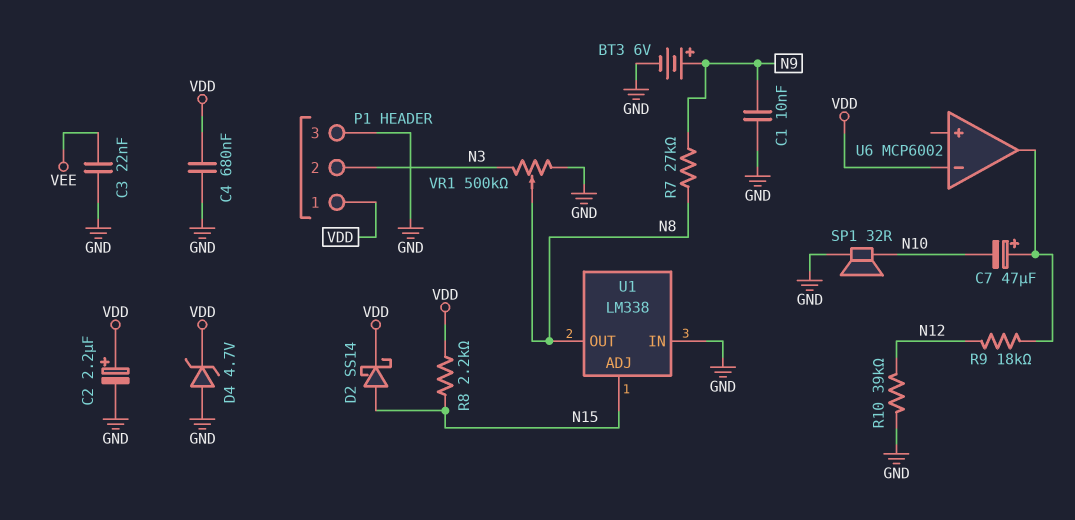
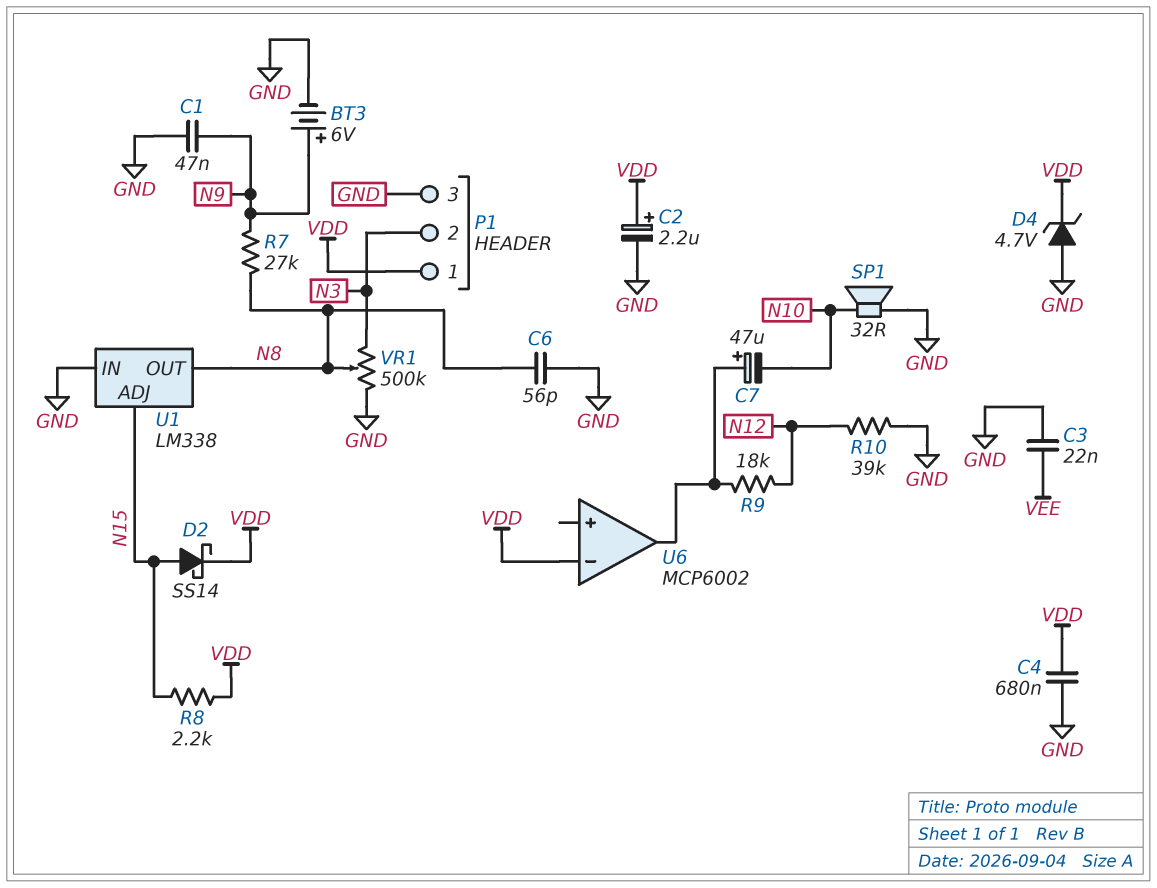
C1: 10nF (GND, N9) -> 47nF (GND, N9)
C6: none -> 56pF (GND, N8)

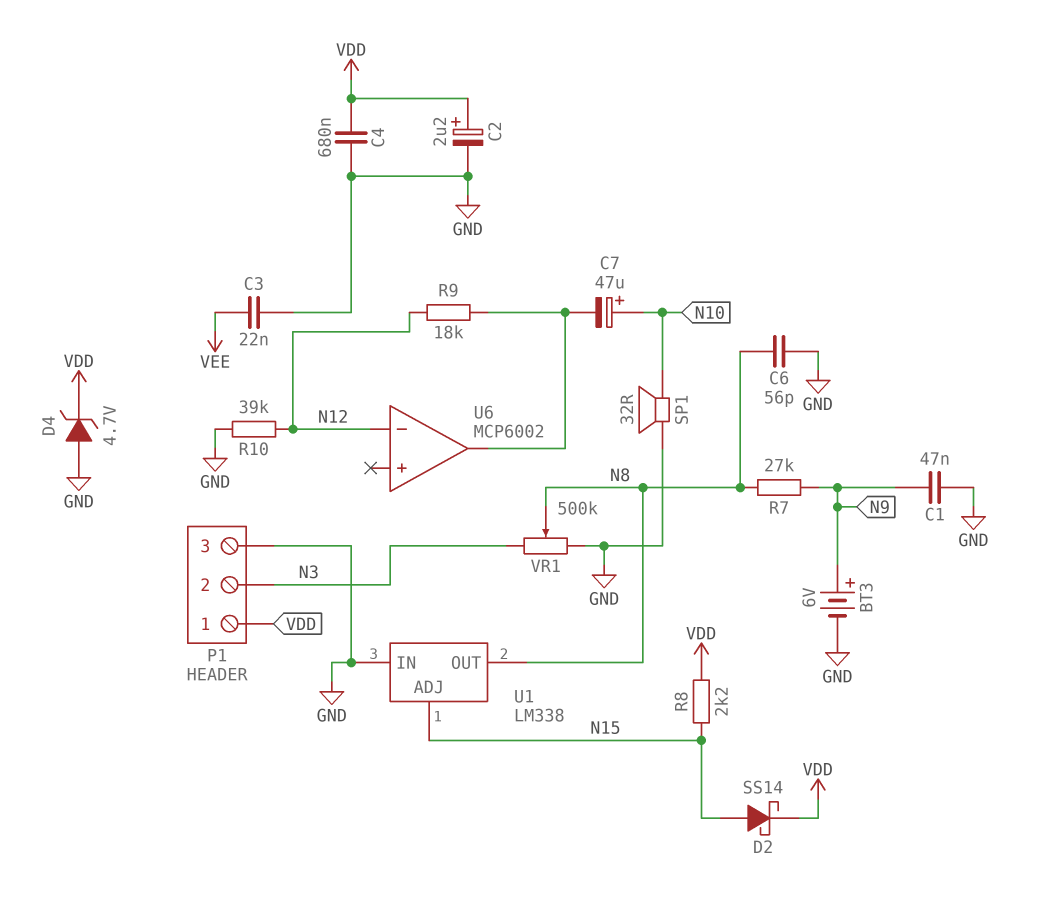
C7: 47uF (plus U6/out, minus N10) -> 47uF (plus N10, minus U6/out)
U6 pin in-: VDD -> N12

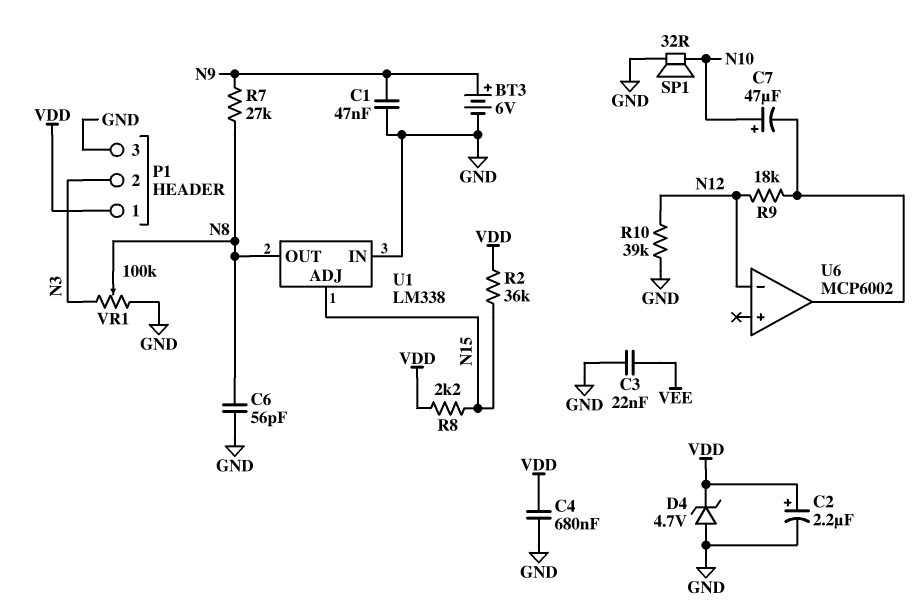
D2: schottky SS14 (A N15, K VDD) -> none
R2: none -> 36k (N15, VDD)
VR1: 500k (GND, N3, wiper N8) -> 100k (GND, N3, wiper N8)

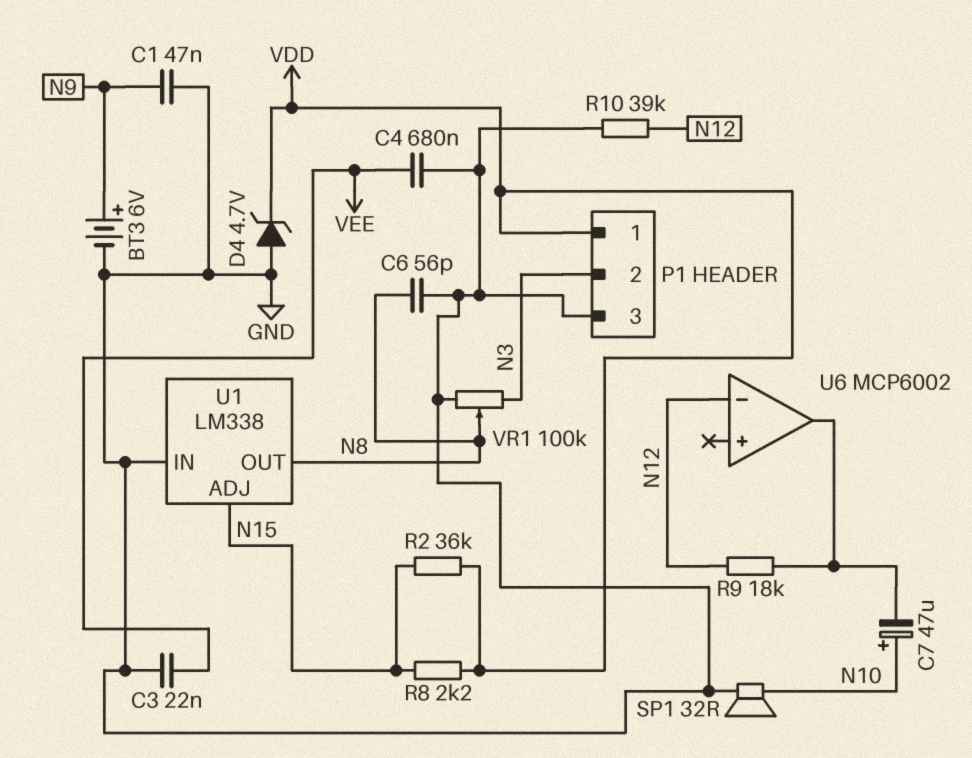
C2: 2.2uF (plus VDD, minus GND) -> none
C4: 680nF (GND, VDD) -> 680nF (GND, VEE)
R7: 27k (N8, N9) -> none

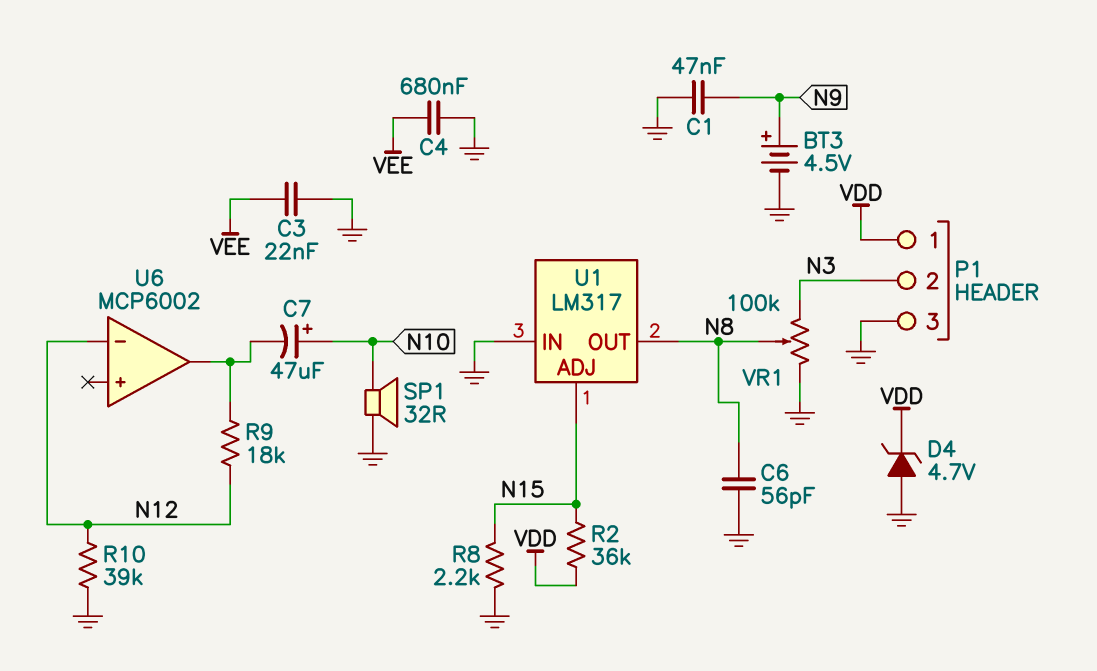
BT3: 6V (plus N9, minus GND) -> 4.5V (plus N9, minus GND)
R8: 2.2k (N15, VDD) -> 2.2k (GND, N15)
U1: LM338 -> LM317

